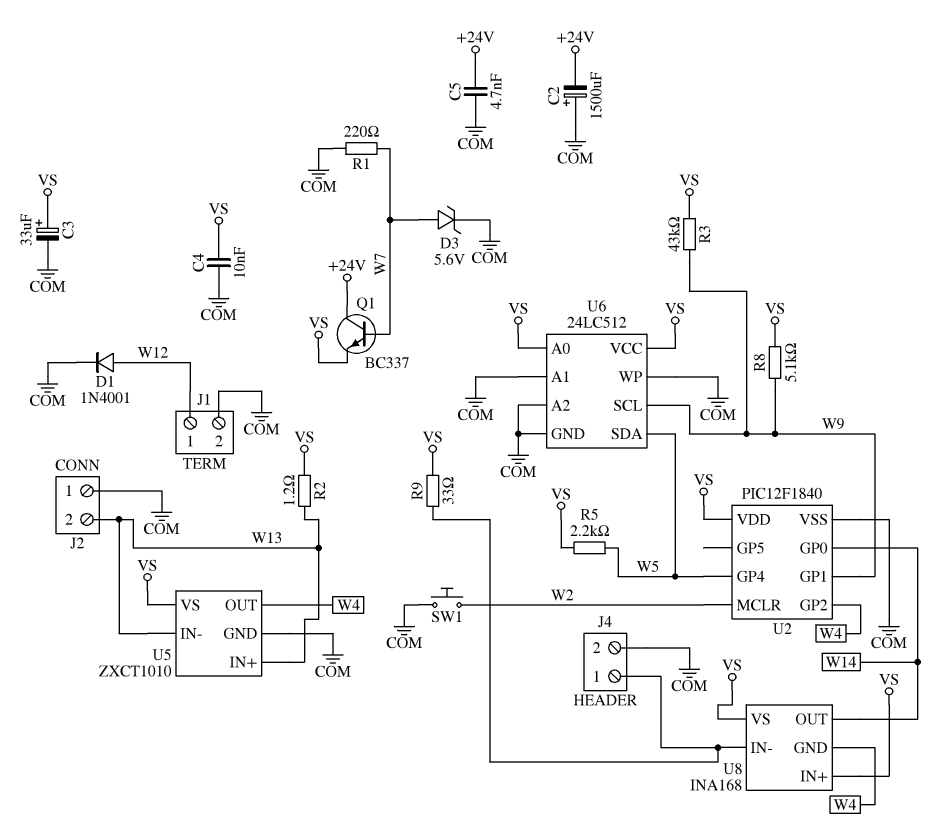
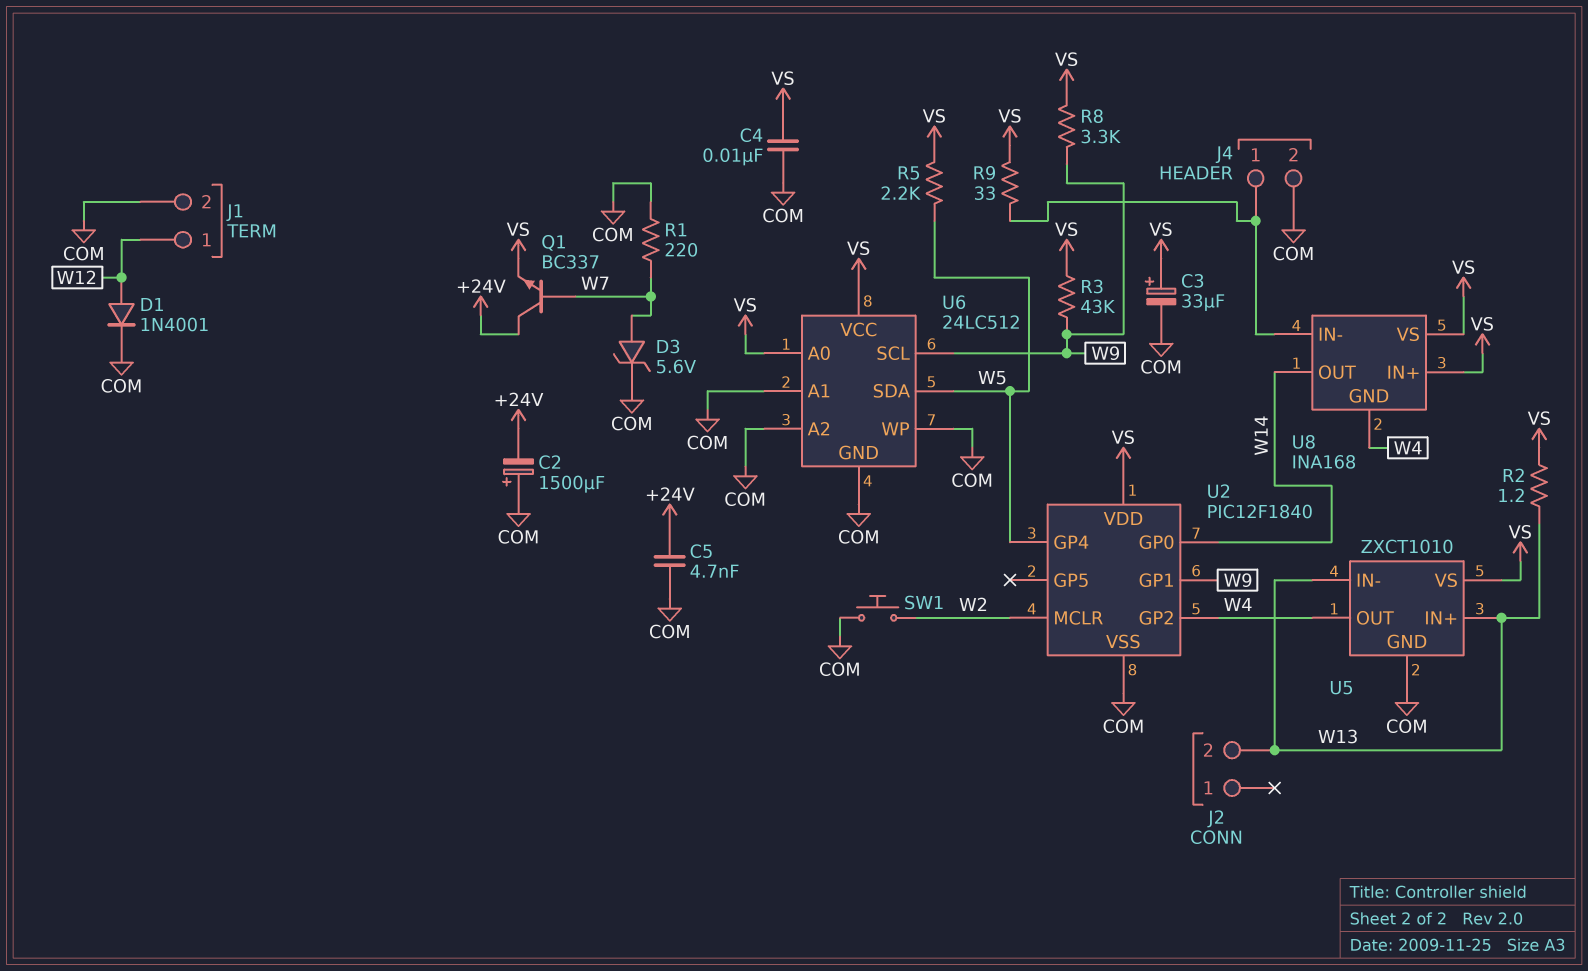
J2 pin 1: COM -> none
R8: 5.1k (VS, W9) -> 3.3k (VS, W9)

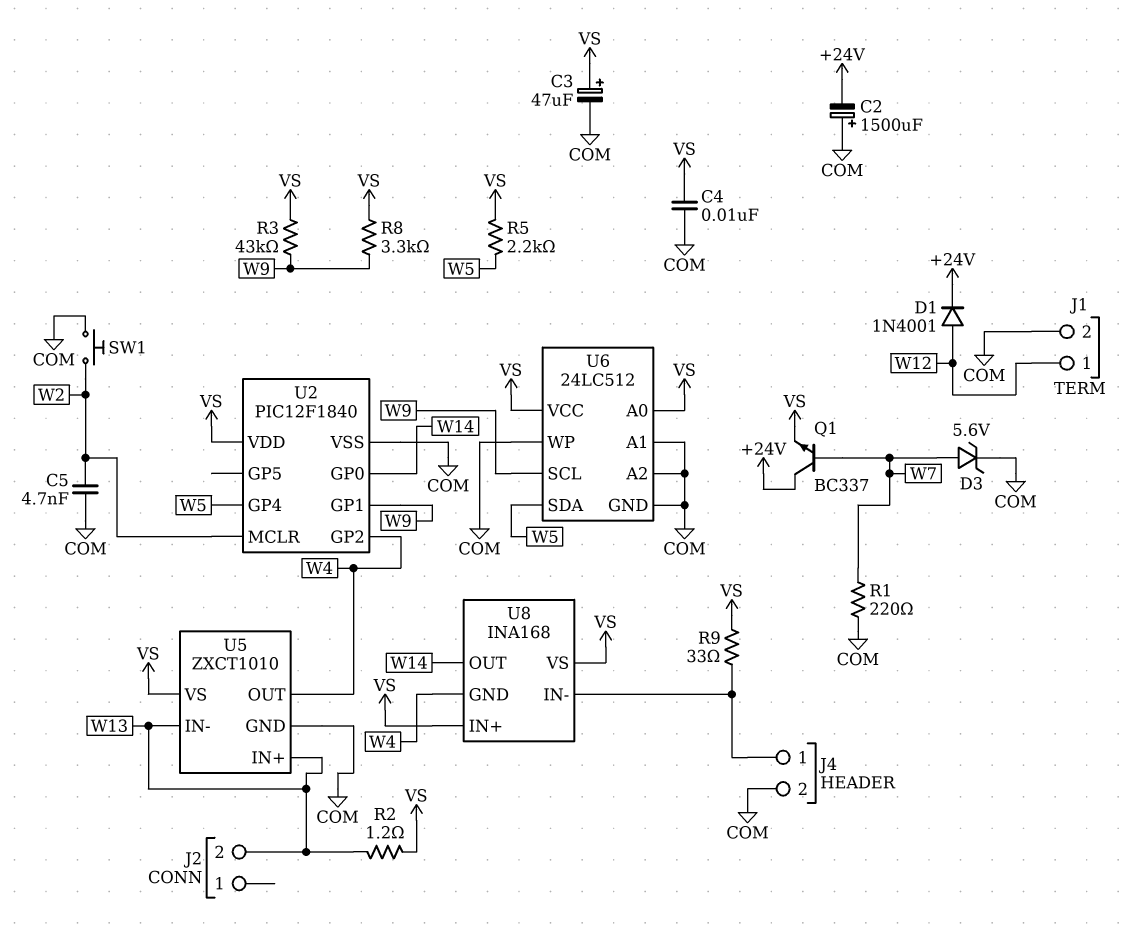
C3: 33uF (plus VS, minus COM) -> 47uF (plus VS, minus COM)
C5: 4.7nF (+24V, COM) -> 4.7nF (COM, W2)
D1: diode 1N4001 (A W12, K COM) -> diode 1N4001 (A W12, K +24V)

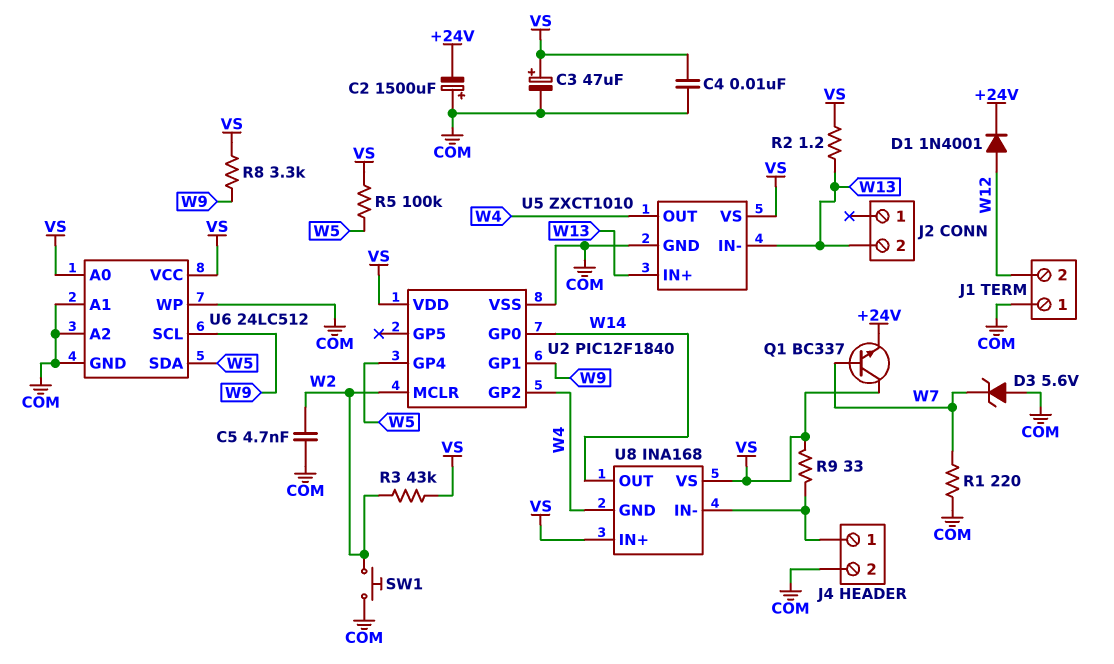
D3: zener 5.6V (A W7, K COM) -> zener 5.6V (A COM, K W7)
J1 pin 1: W12 -> COM
J1 pin 2: COM -> W12
Q1: NPN BC337 (B W7, C +24V, E VS) -> NPN BC337 (B W7, C VS, E +24V)
R3: 43k (VS, W9) -> 43k (VS, W2)
R5: 2.2k (VS, W5) -> 100k (VS, W5)

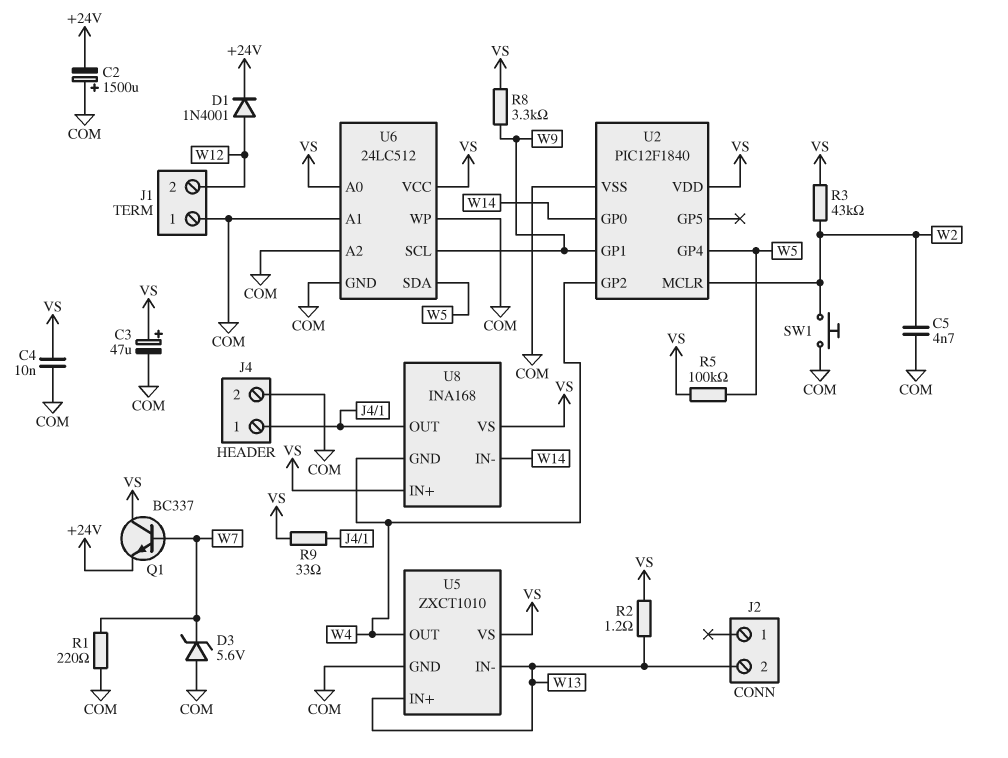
U8 pin IN-: J4/1 -> W14
U8 pin OUT: W14 -> J4/1

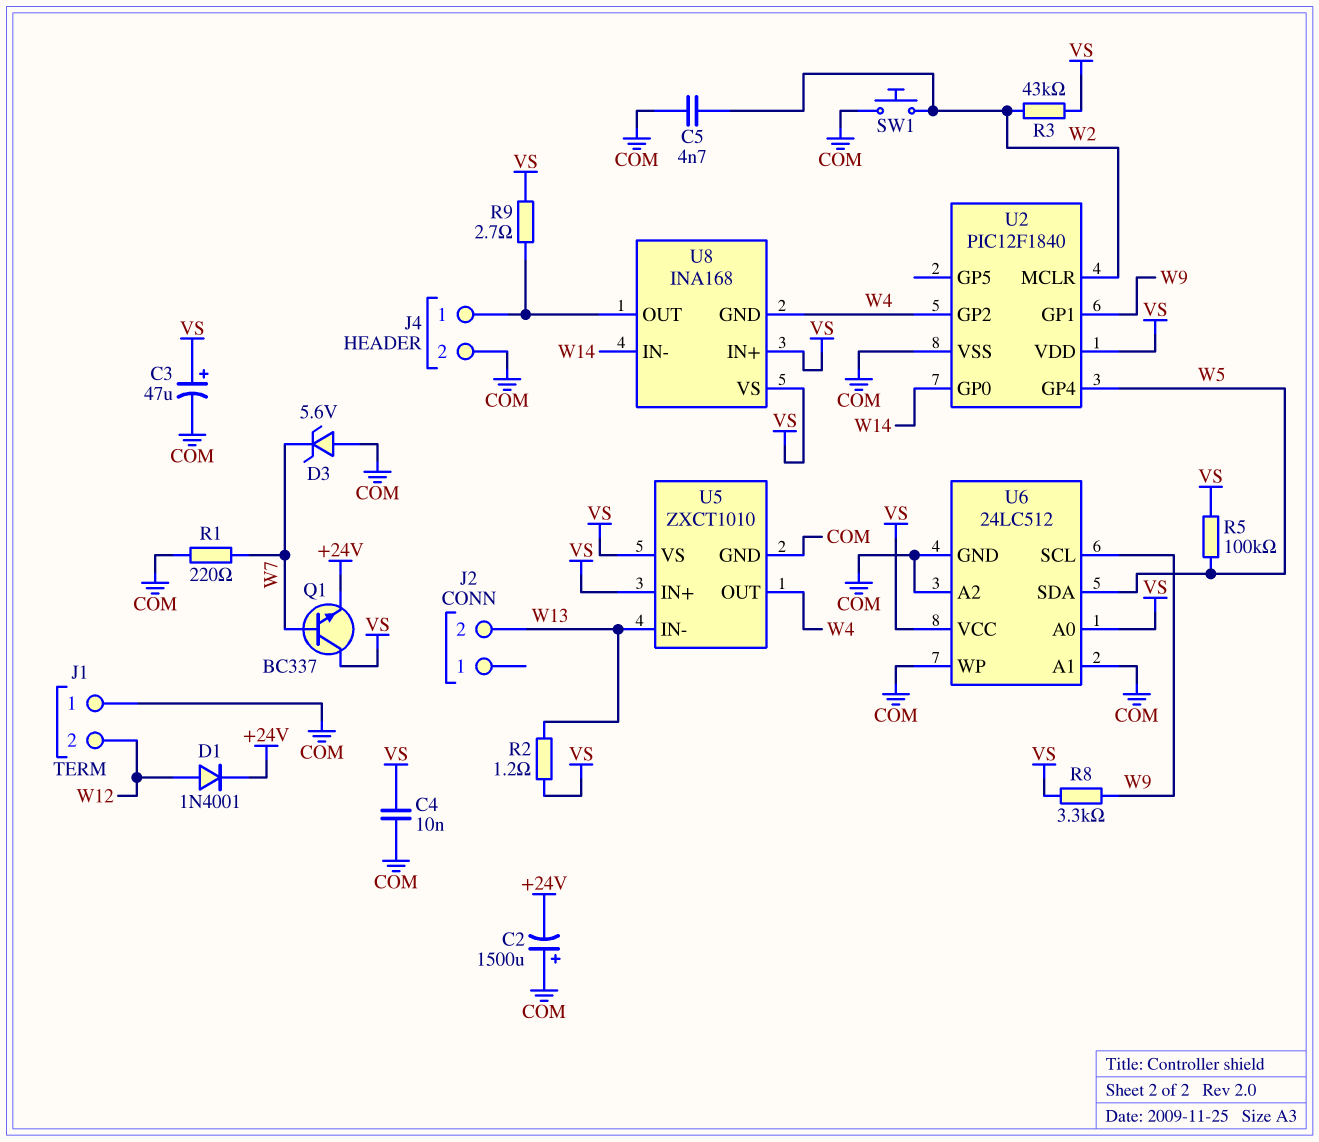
R9: 33 (J4/1, VS) -> 2.7 (J4/1, VS)
U5 pin IN+: W13 -> VS

